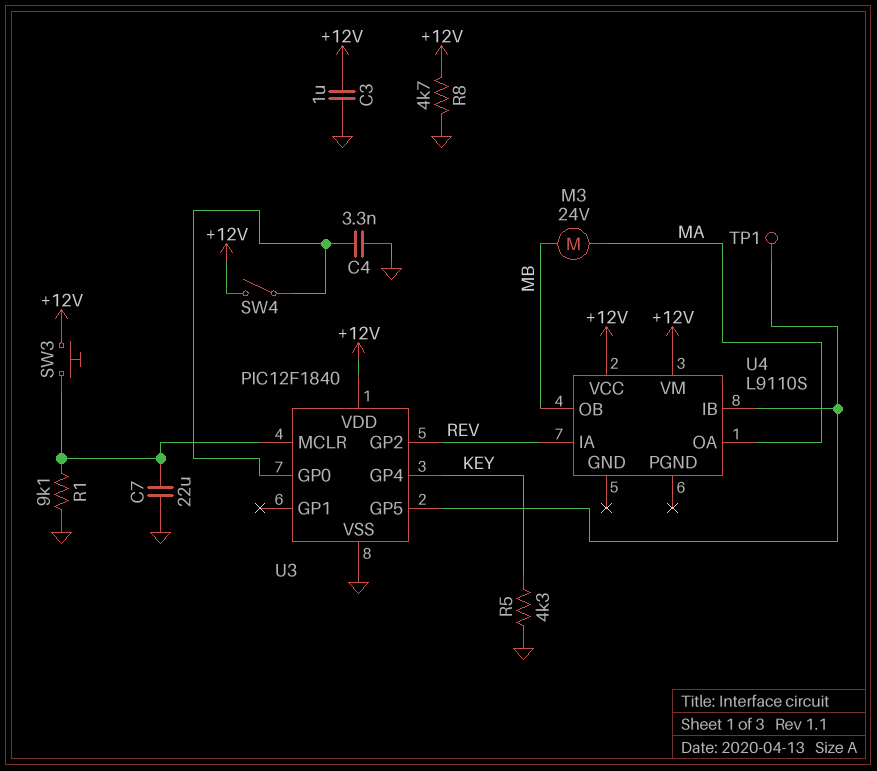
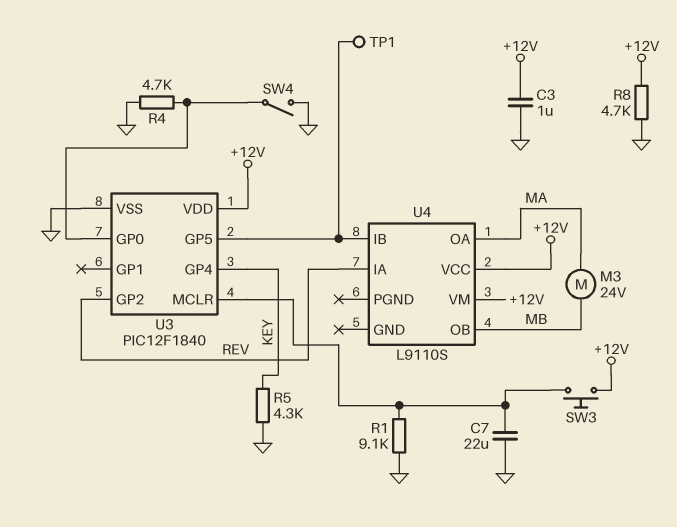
C4: 3.3nF (GND, U3/GP0) -> none
R4: none -> 4.7k (GND, U3/GP0)
SW4: switch (+12V, U3/GP0) -> switch (GND, U3/GP0)

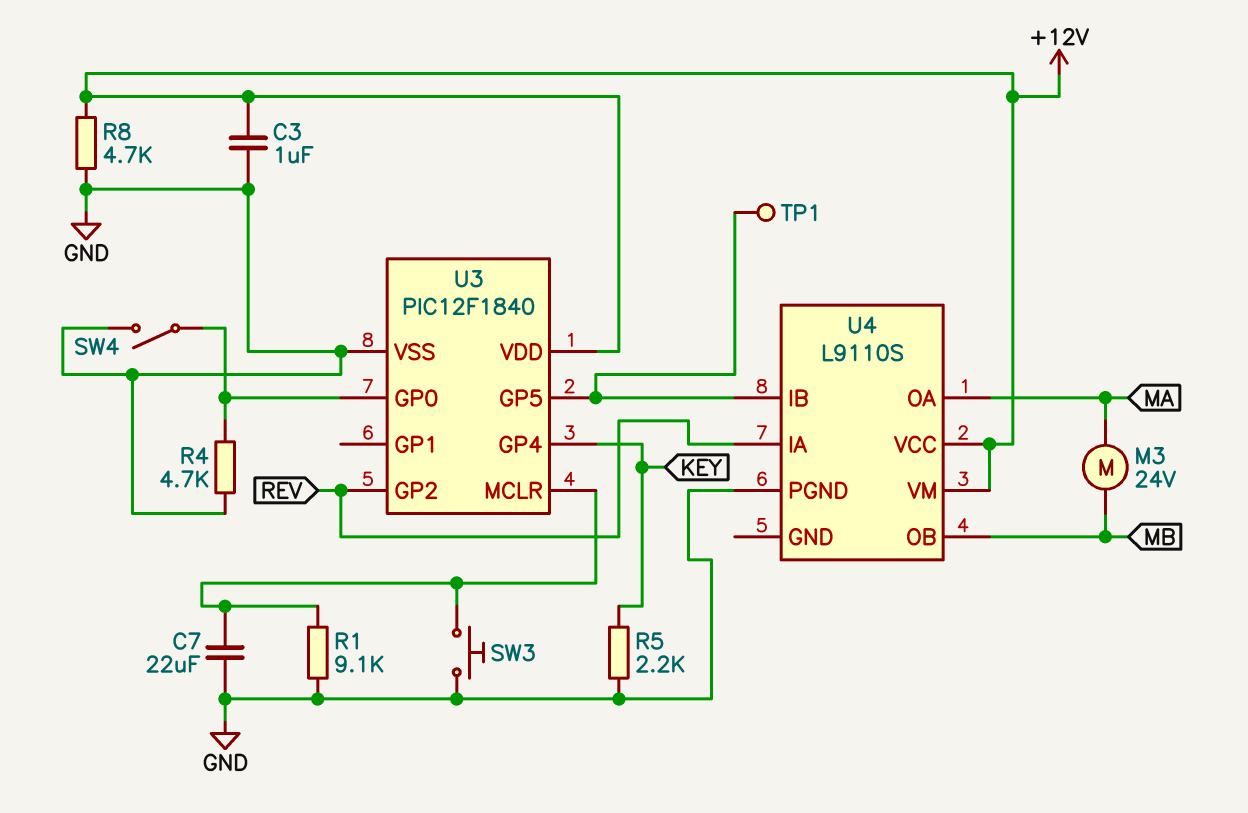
R5: 4.3k (GND, KEY) -> 2.2k (GND, KEY)
SW3: button (+12V, U3/MCLR) -> button (GND, U3/MCLR)
U4 pin PGND: none -> GND

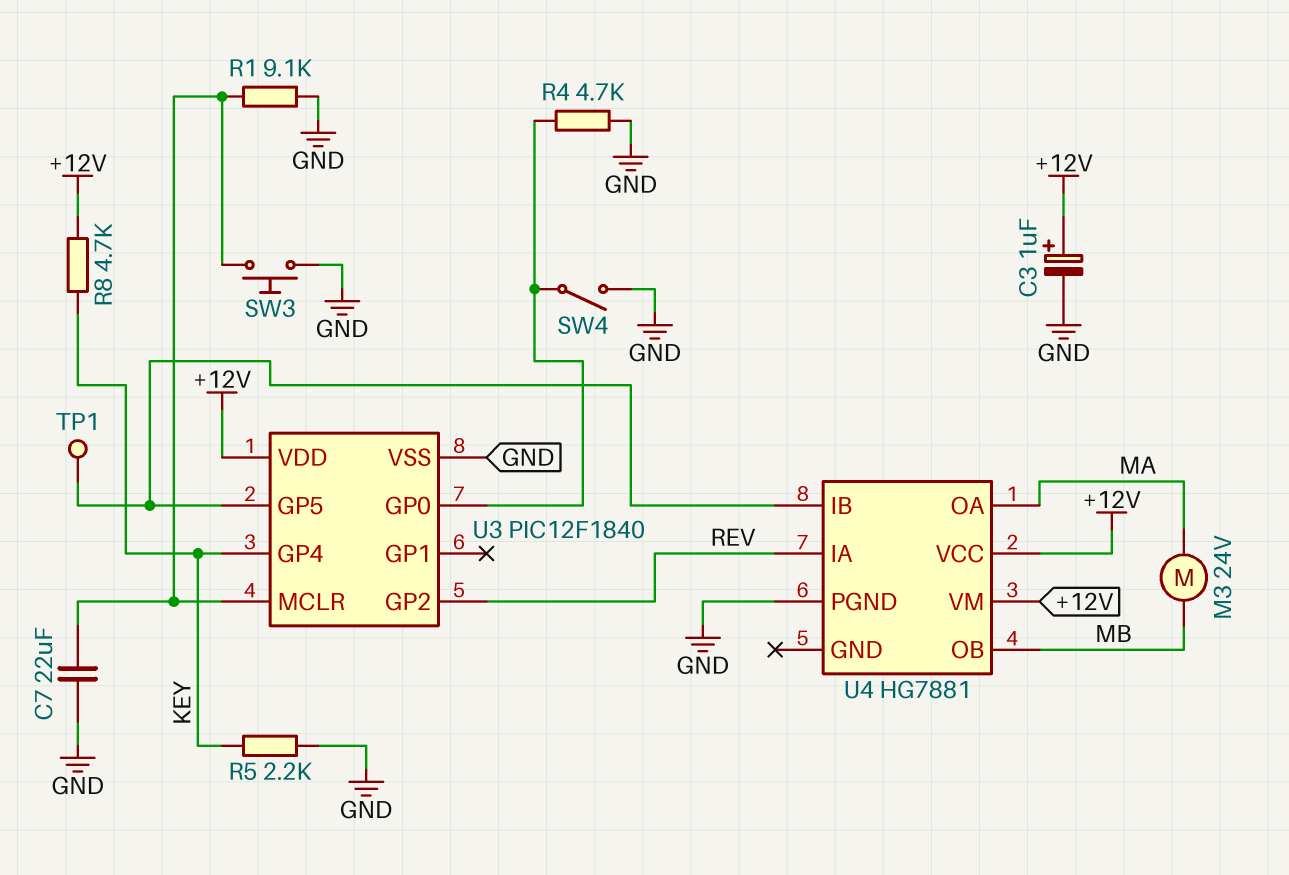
C3: 1uF (+12V, GND) -> 1uF (plus +12V, minus GND)
R8: 4.7k (+12V, GND) -> 4.7k (+12V, KEY)
U4: L9110S -> HG7881

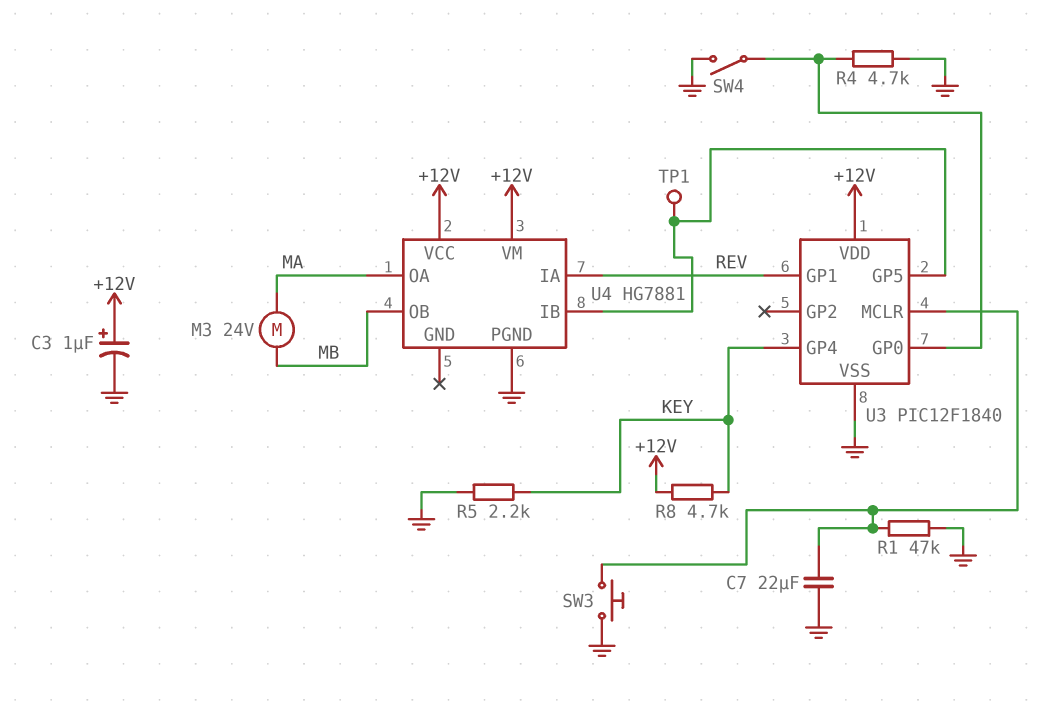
R1: 9.1k (GND, U3/MCLR) -> 47k (GND, U3/MCLR)
U3 pin GP1: none -> REV
U3 pin GP2: REV -> none

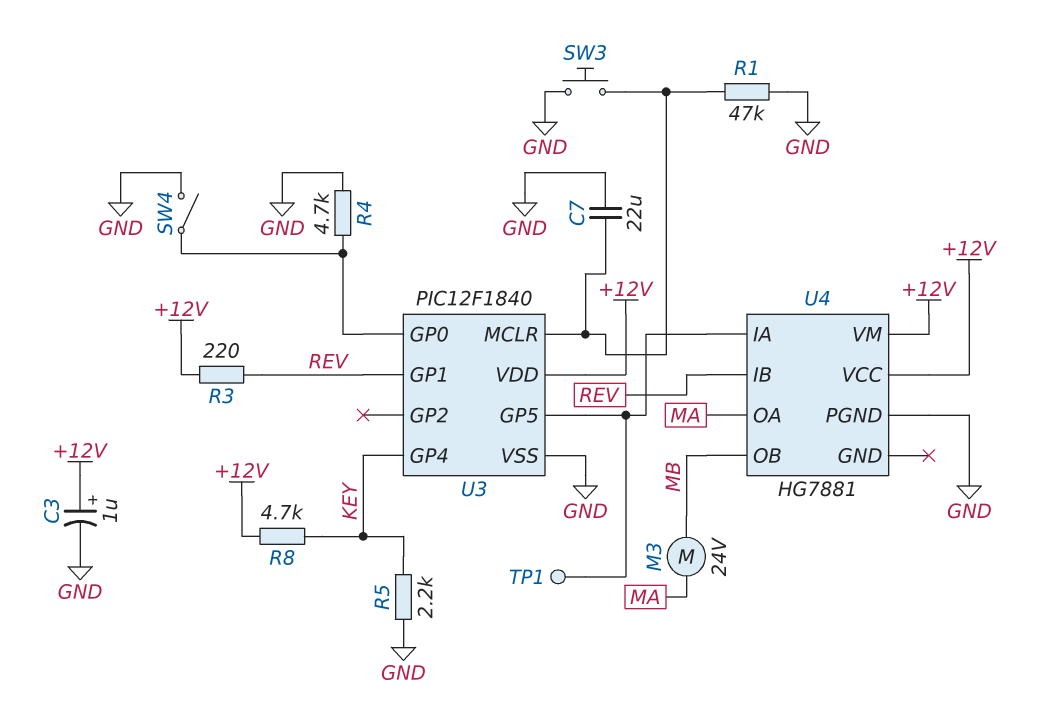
R3: none -> 220 (+12V, REV)
U4 pin IA: REV -> U3/GP5
U4 pin IB: U3/GP5 -> REV

